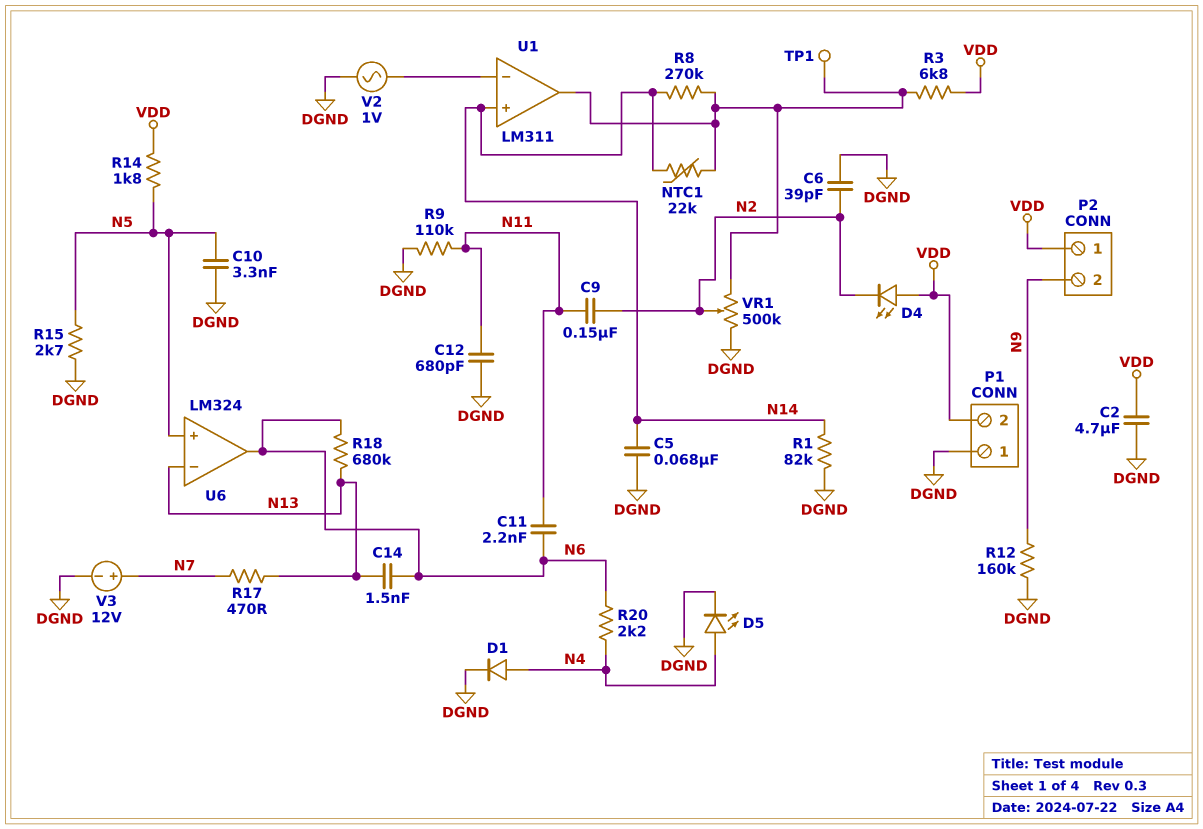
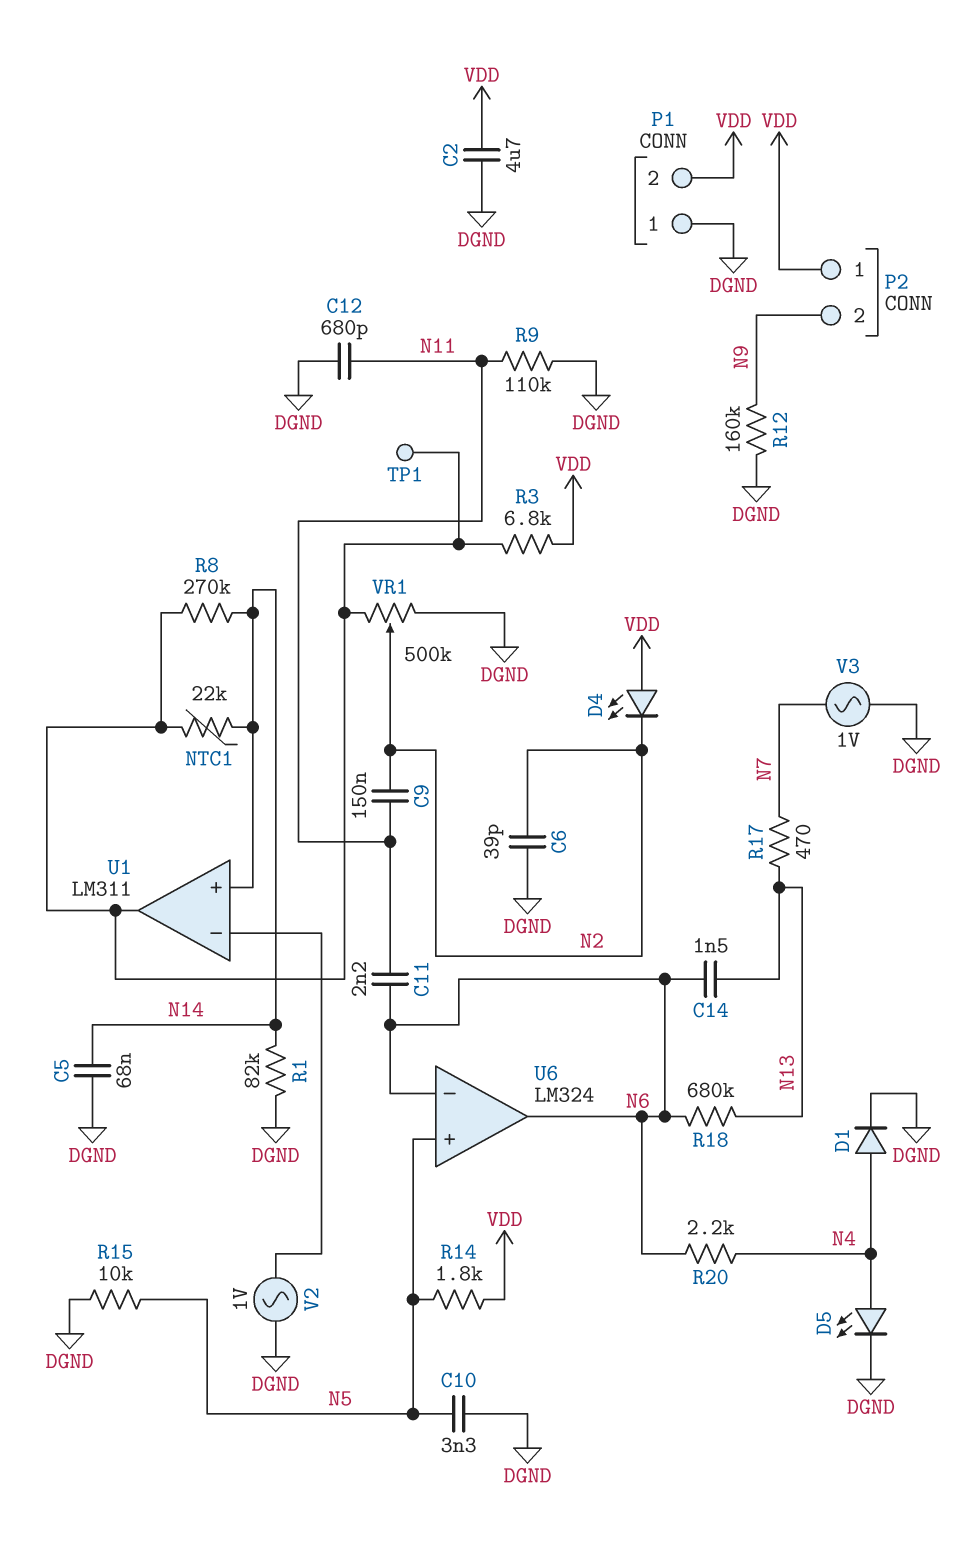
R15: 2.7k (DGND, N5) -> 10k (DGND, N5)
U6 pin in-: N13 -> N6
V3: 12V (plus N7, minus DGND) -> AC 1V (DGND, N7)

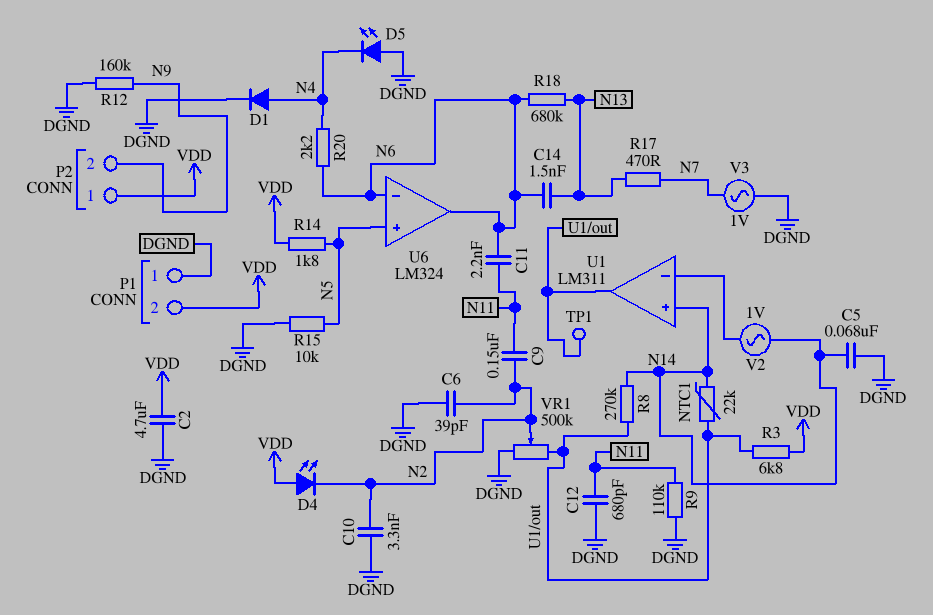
C10: 3.3nF (DGND, N5) -> 3.3nF (DGND, N2)
D5: LED (A N4, K DGND) -> LED (A DGND, K N4)
R1: 82k (DGND, N14) -> none
V2: AC 1V (DGND, U1/in-) -> AC 1V (N14, U1/in-)

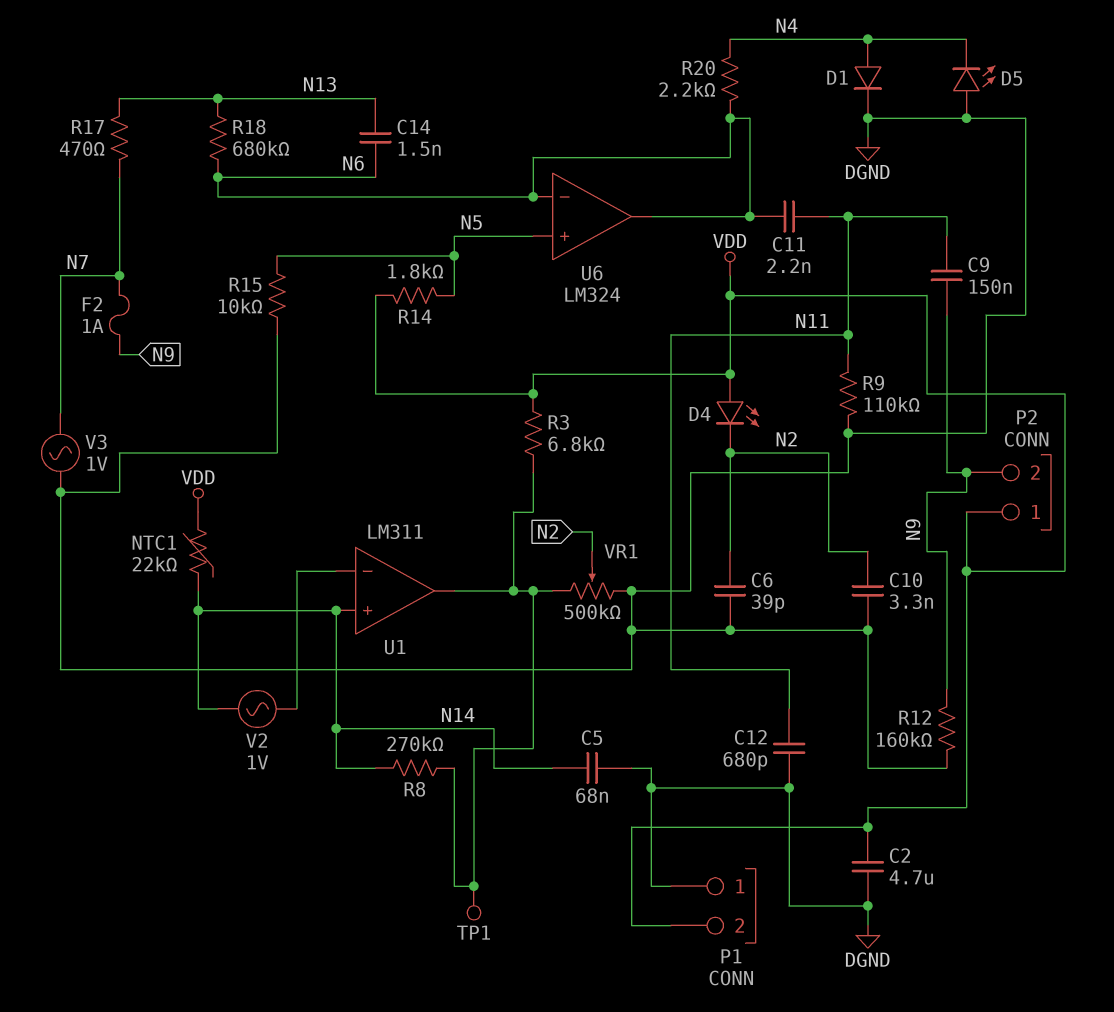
C9: 150nF (N2, N11) -> 150nF (N9, N11)
F2: none -> 1A (N7, N9)
NTC1: 22k (N14, U1/out) -> 22k (N14, VDD)

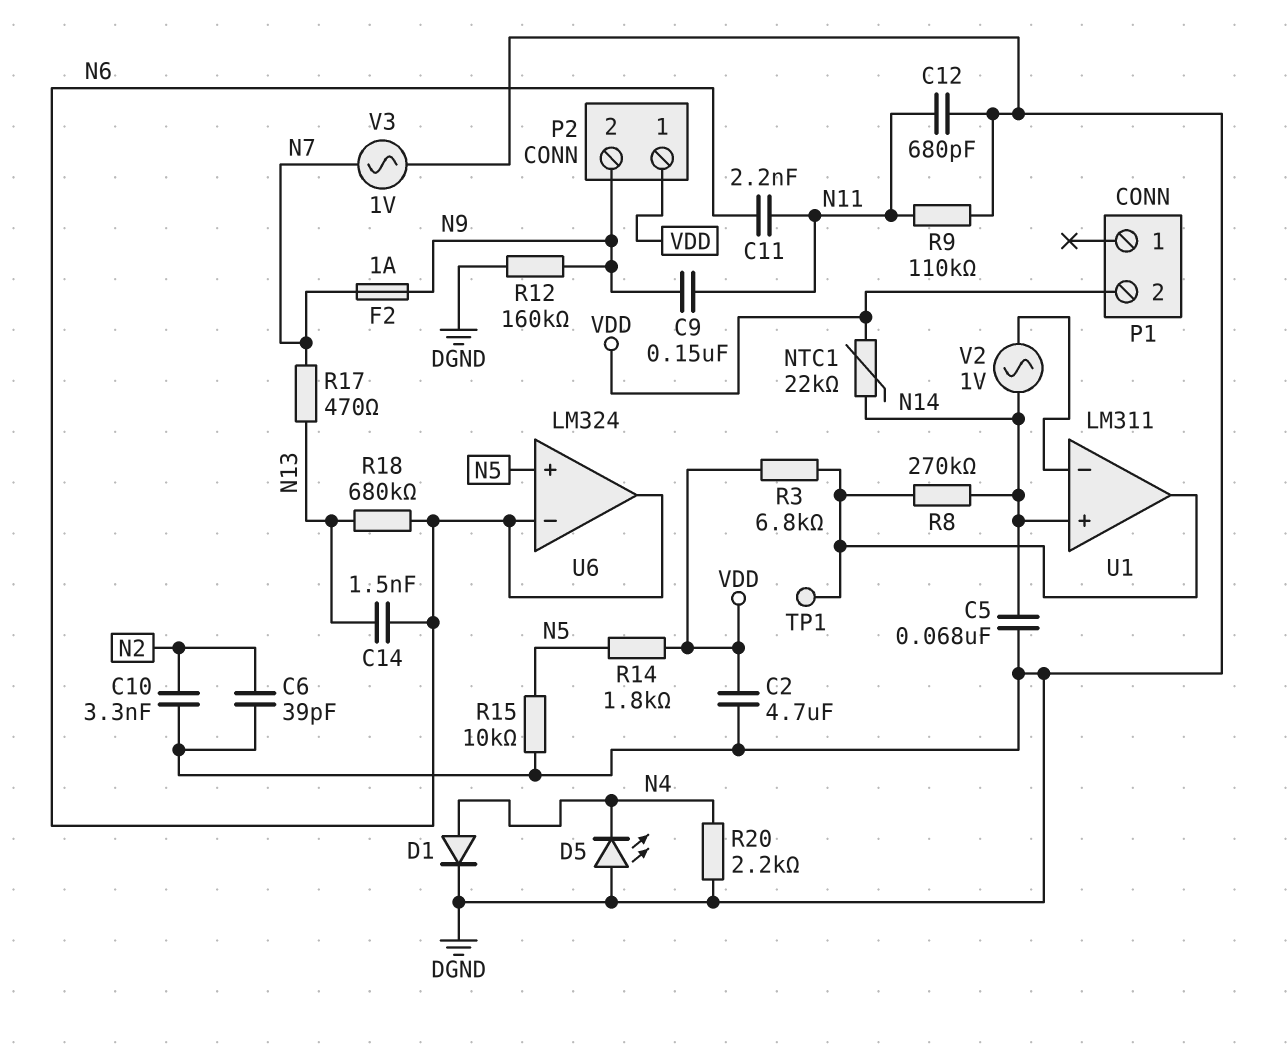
D4: LED (A VDD, K N2) -> none
P1 pin 1: DGND -> none
R20: 2.2k (N4, N6) -> 2.2k (DGND, N4)
VR1: 500k (DGND, U1/out, wiper N2) -> none

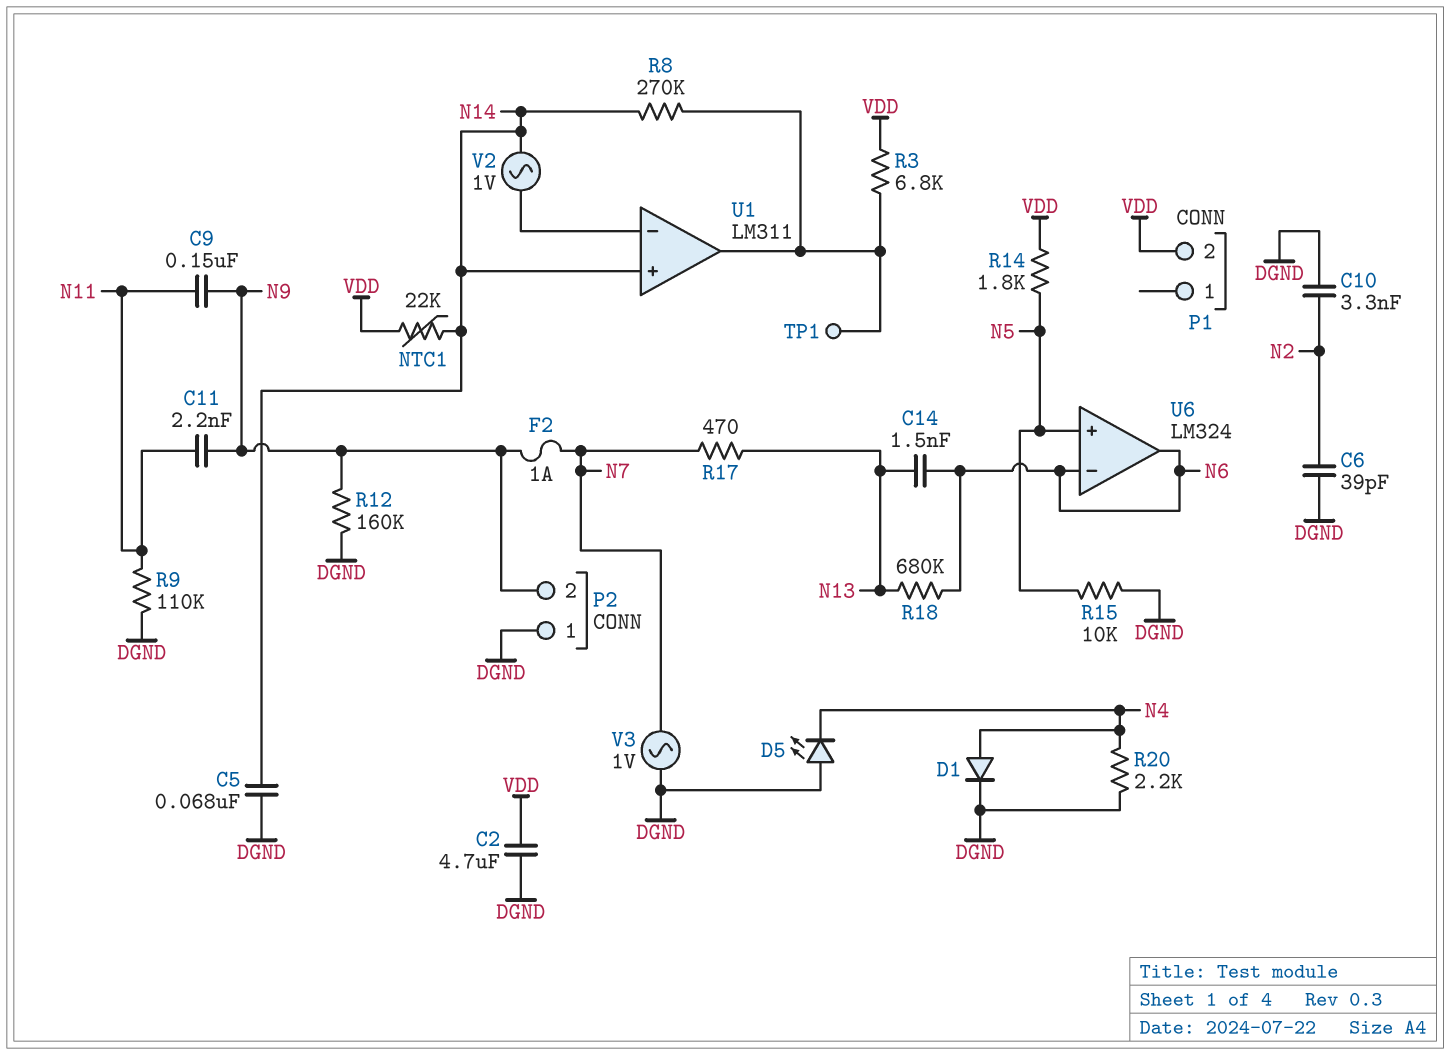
C11: 2.2nF (N6, N11) -> 2.2nF (N9, N11)
C12: 680pF (DGND, N11) -> none
P2 pin 1: VDD -> DGND

